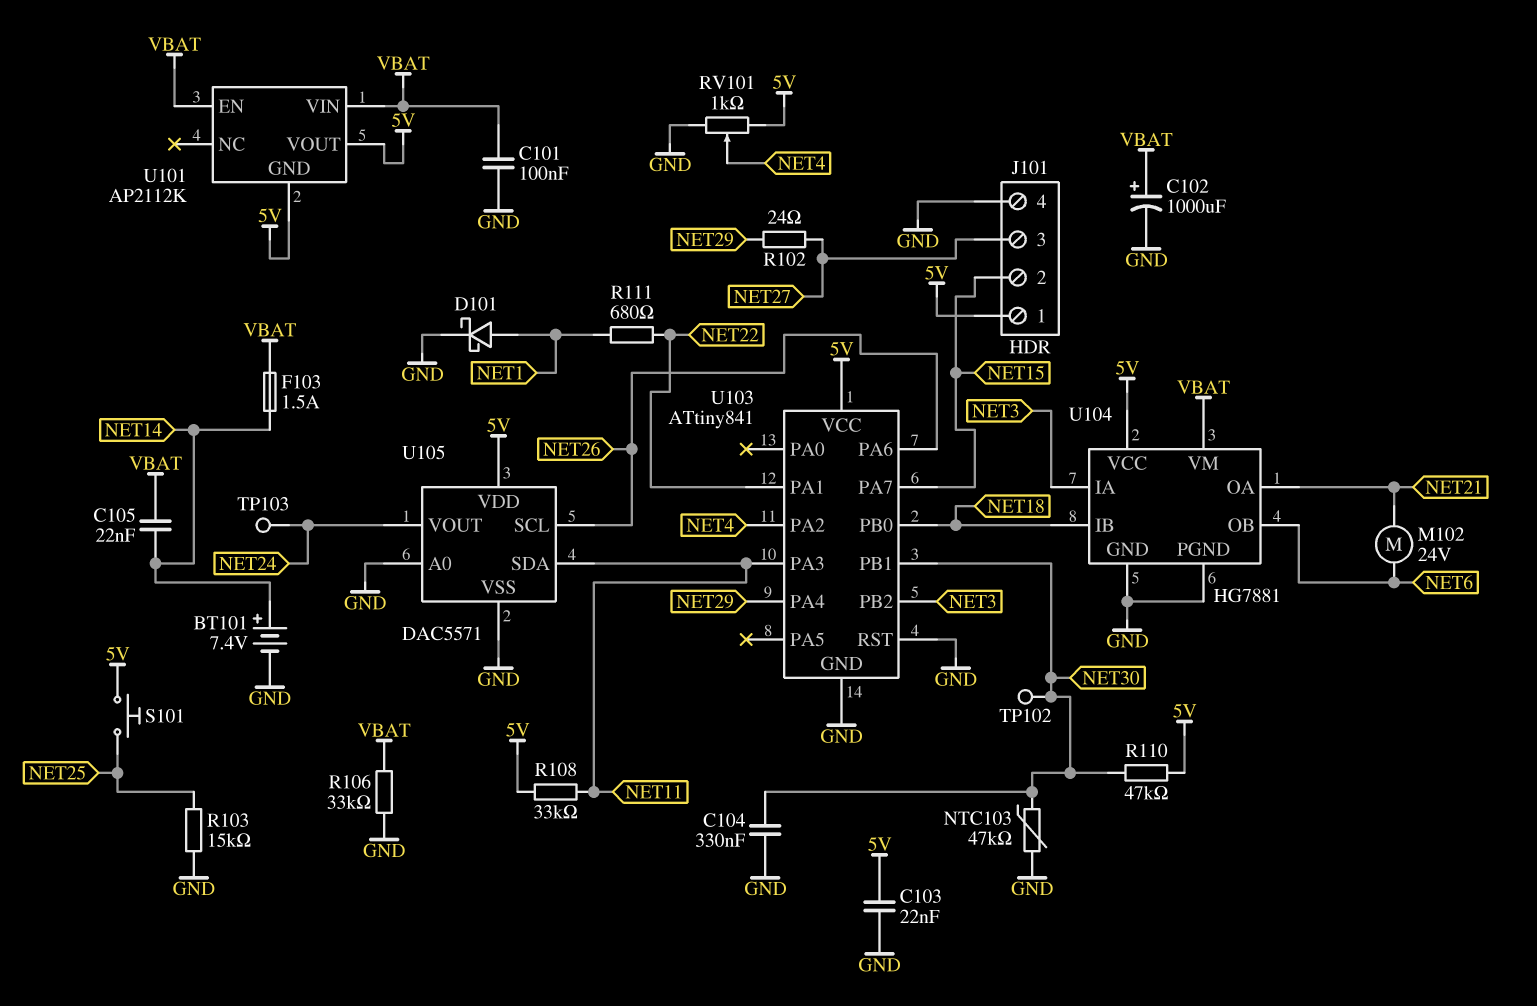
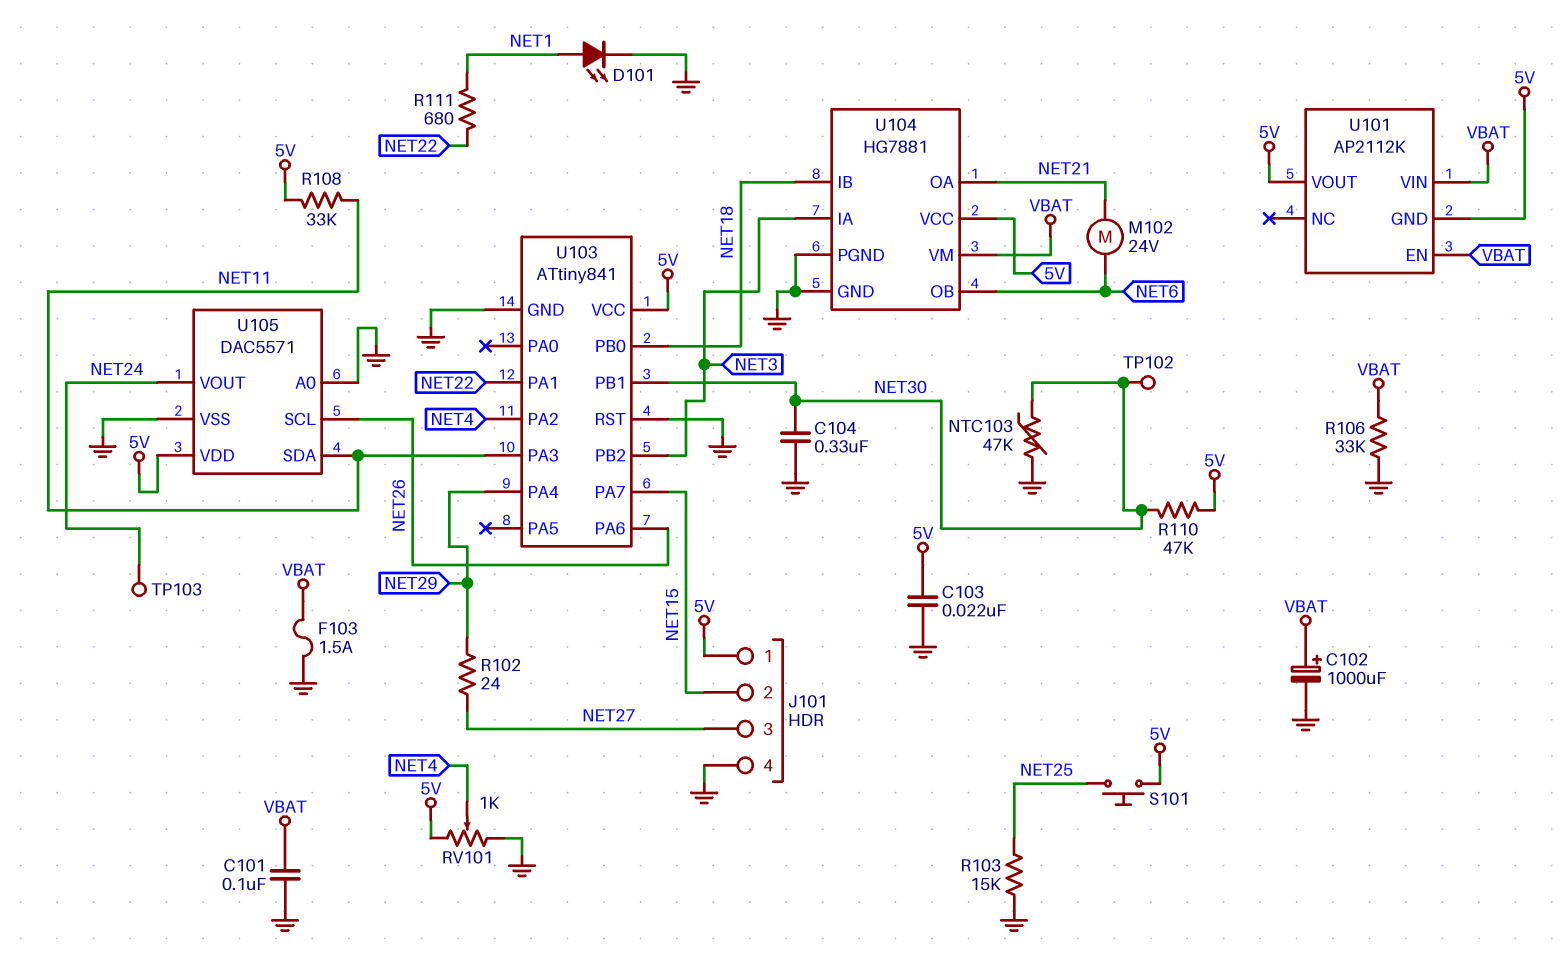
BT101: 7.4V (plus NET14, minus GND) -> none
C105: 22nF (NET14, VBAT) -> none
D101: schottky (A NET1, K GND) -> LED (A NET1, K GND)
F103: 1.5A (NET14, VBAT) -> 1.5A (GND, VBAT)

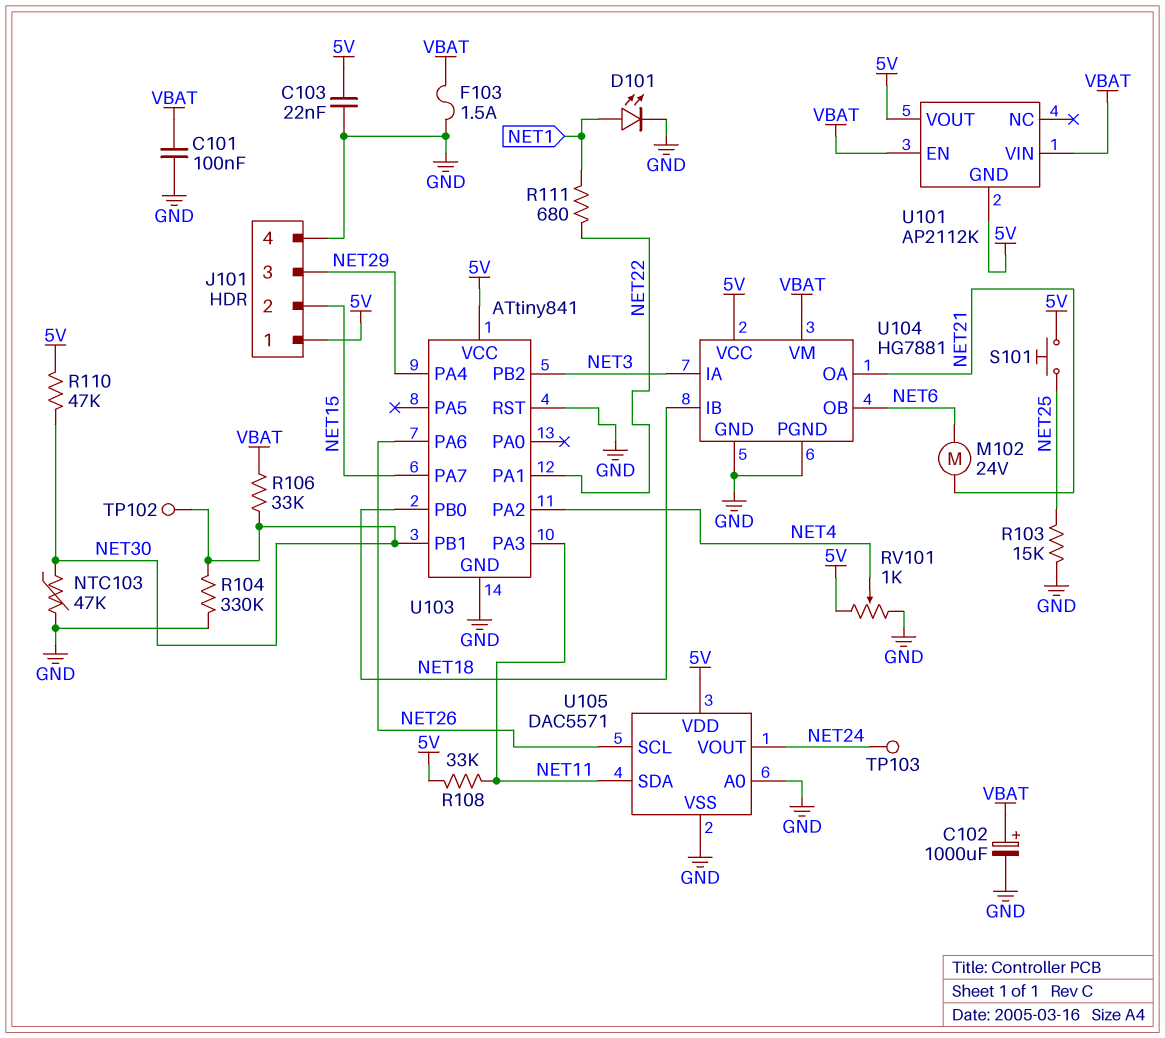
C104: 330nF (GND, NET30) -> none
J101 pin 3: NET27 -> NET29
R102: 24 (NET27, NET29) -> none
R104: none -> 330k (GND, NET30)
R106: 33k (GND, VBAT) -> 33k (NET30, VBAT)

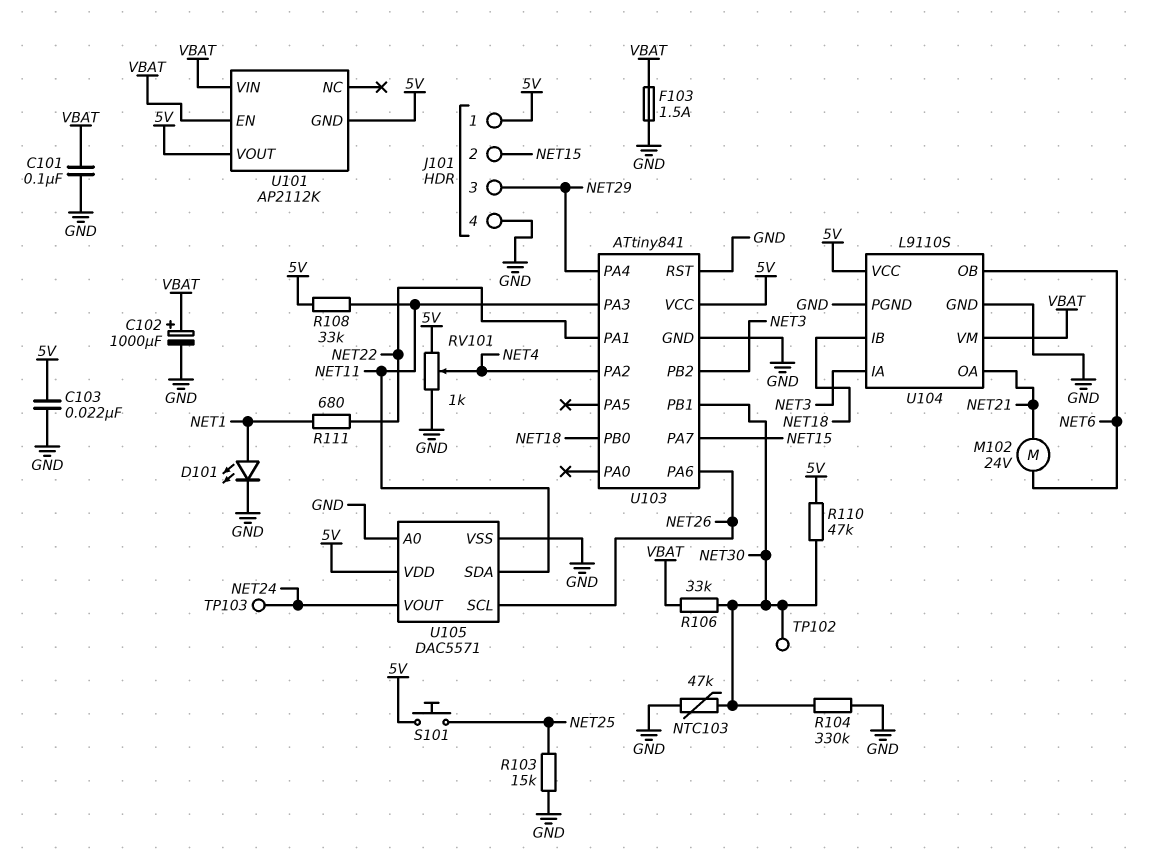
U104: HG7881 -> L9110S

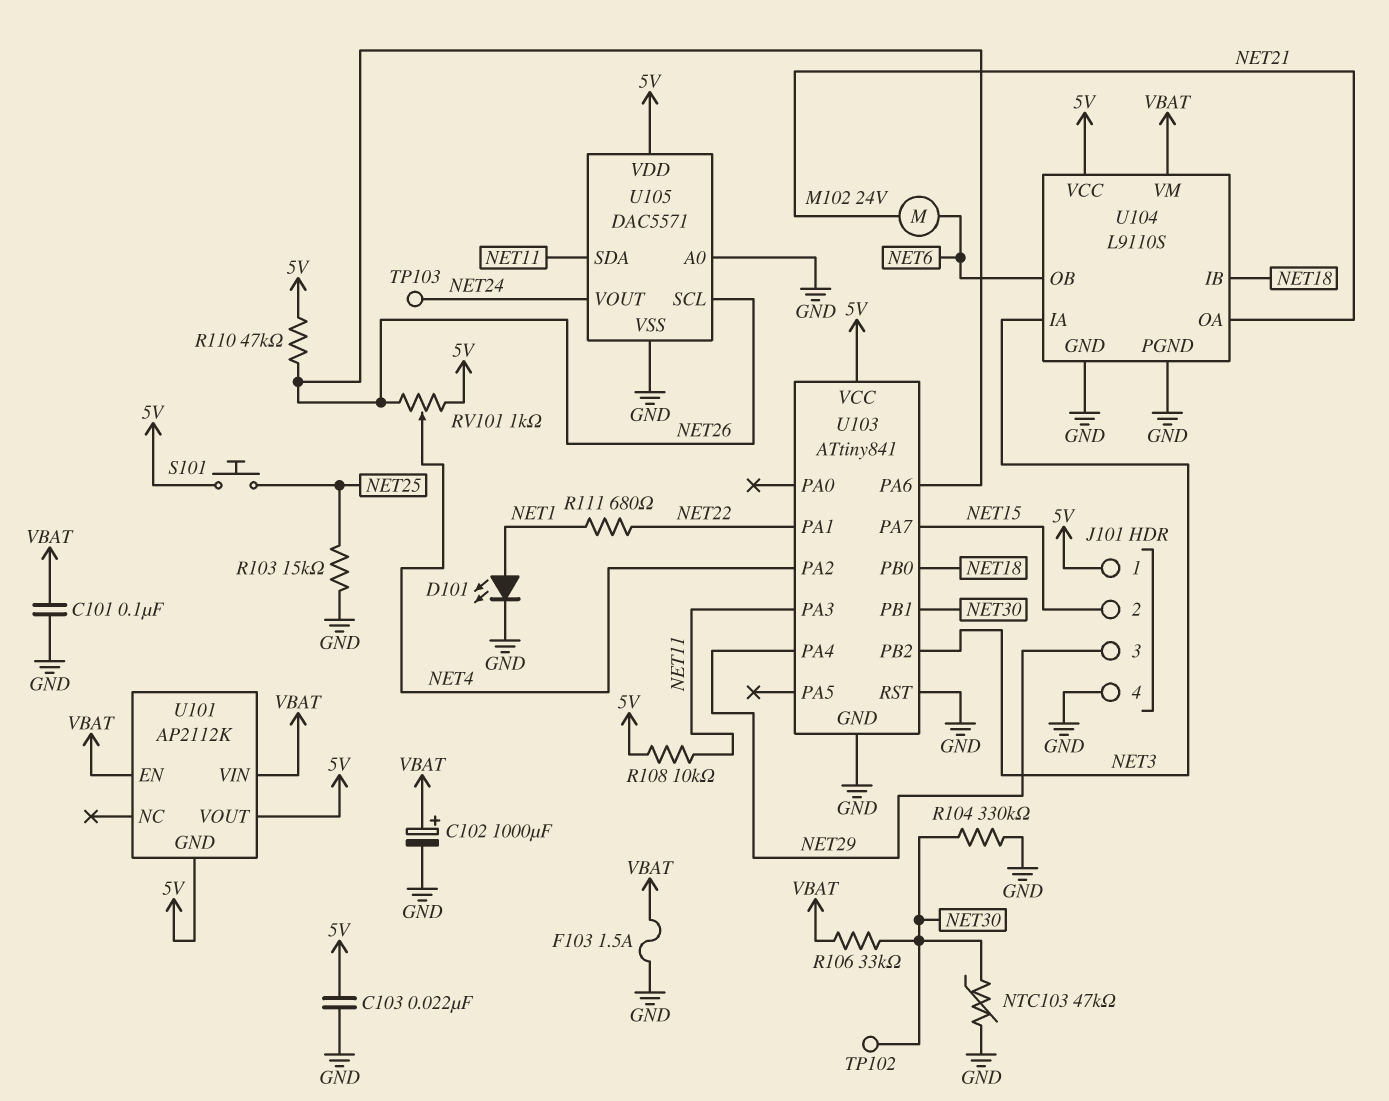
R108: 33k (5V, NET11) -> 10k (5V, NET11)
R110: 47k (5V, NET30) -> 47k (5V, NET26)
RV101: 1k (5V, GND, wiper NET4) -> 1k (5V, NET26, wiper NET4)

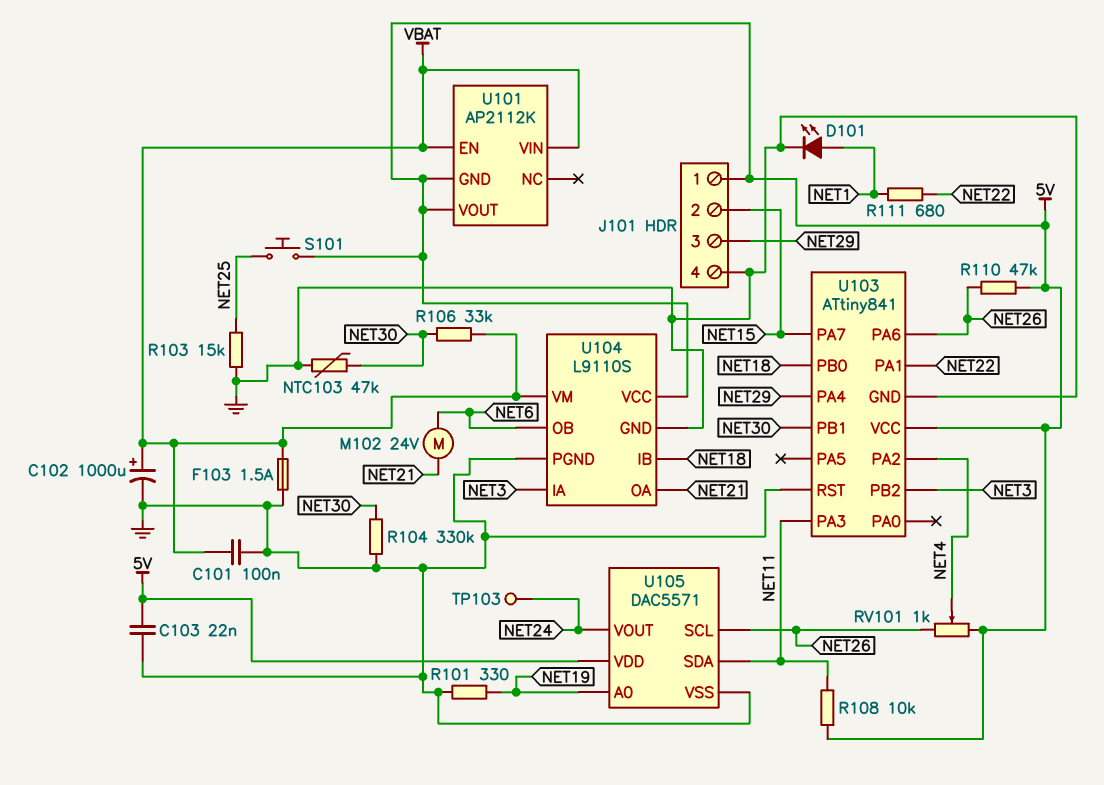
R101: none -> 330 (GND, NET19)
TP102: test point (NET30) -> none
U105 pin A0: GND -> NET19

